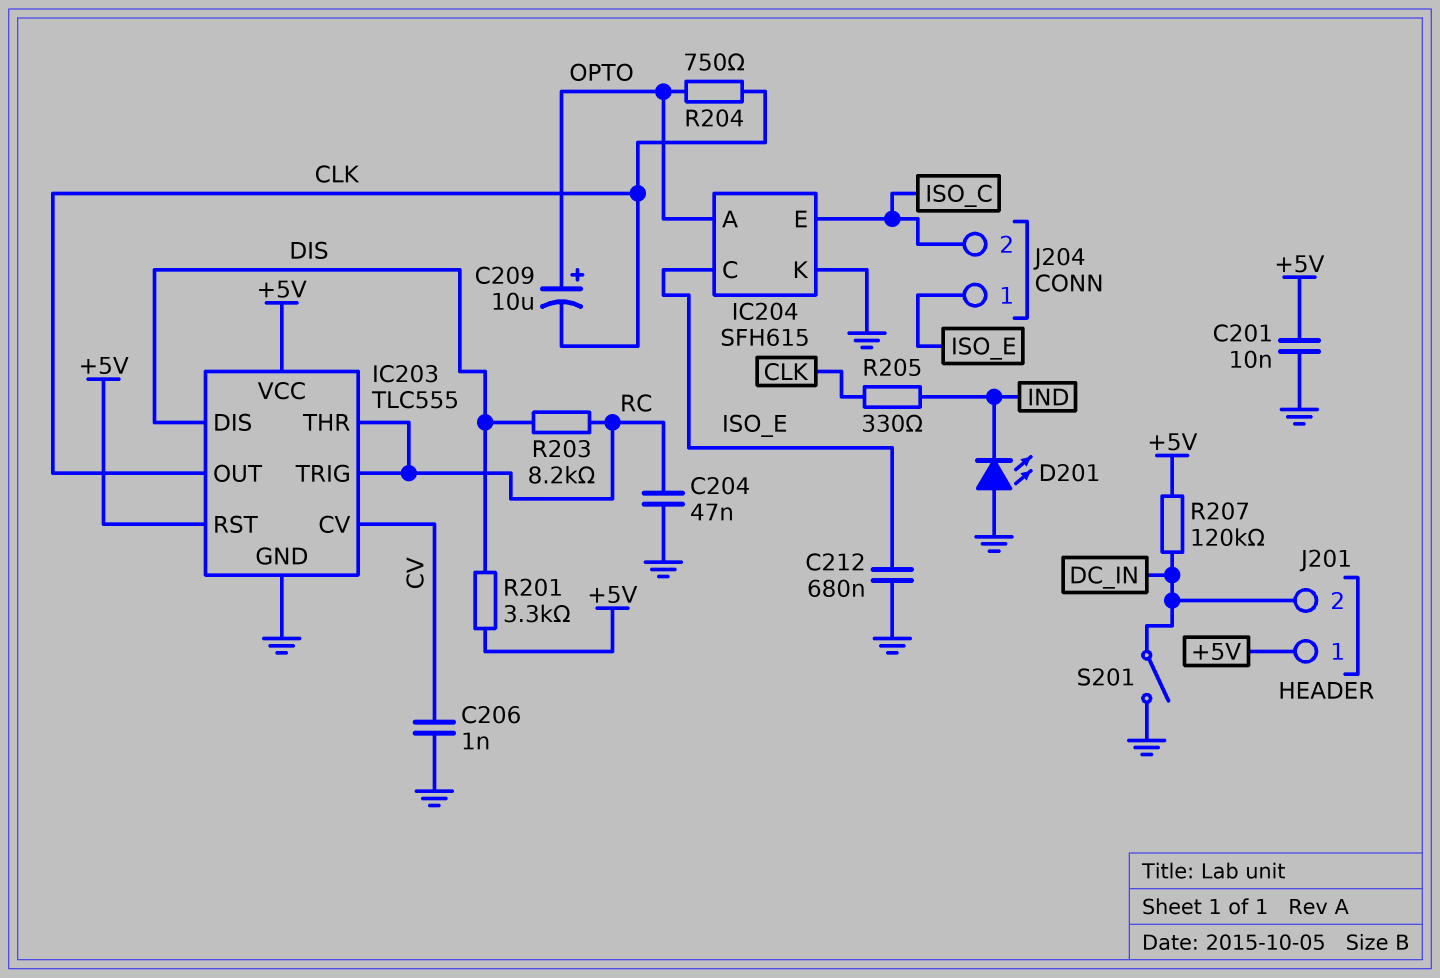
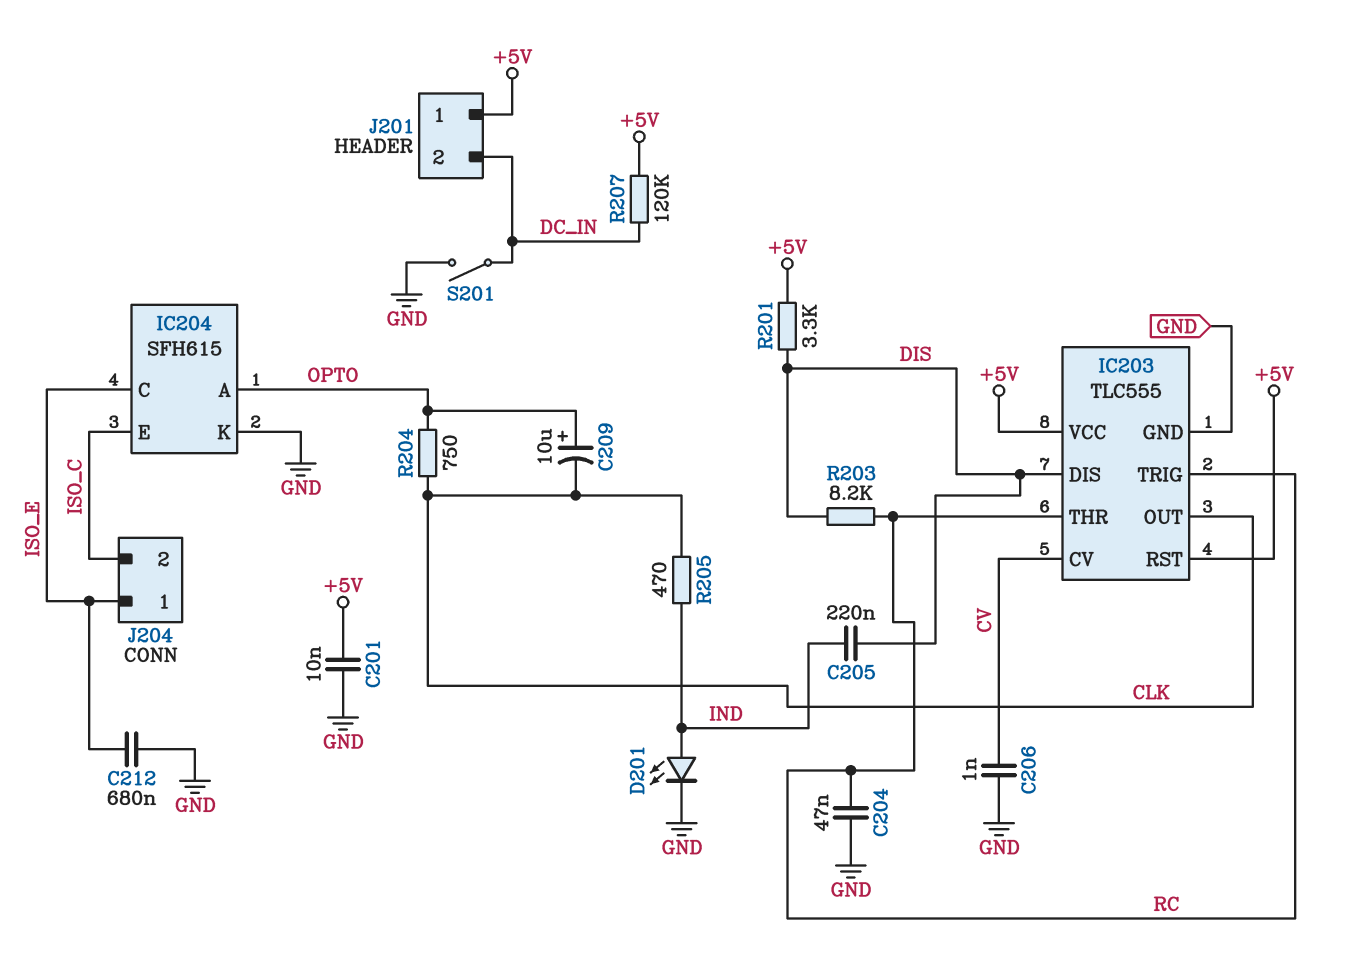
C205: none -> 220nF (DIS, IND)
D201: LED (A GND, K IND) -> LED (A IND, K GND)
R205: 330 (CLK, IND) -> 470 (CLK, IND)

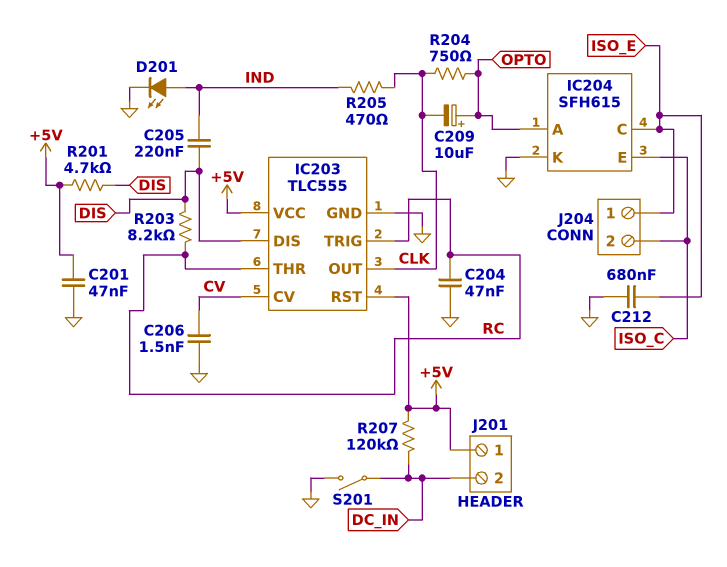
C201: 10nF (+5V, GND) -> 47nF (+5V, GND)
C206: 1nF (CV, GND) -> 1.5nF (CV, GND)
R201: 3.3k (+5V, DIS) -> 4.7k (+5V, DIS)

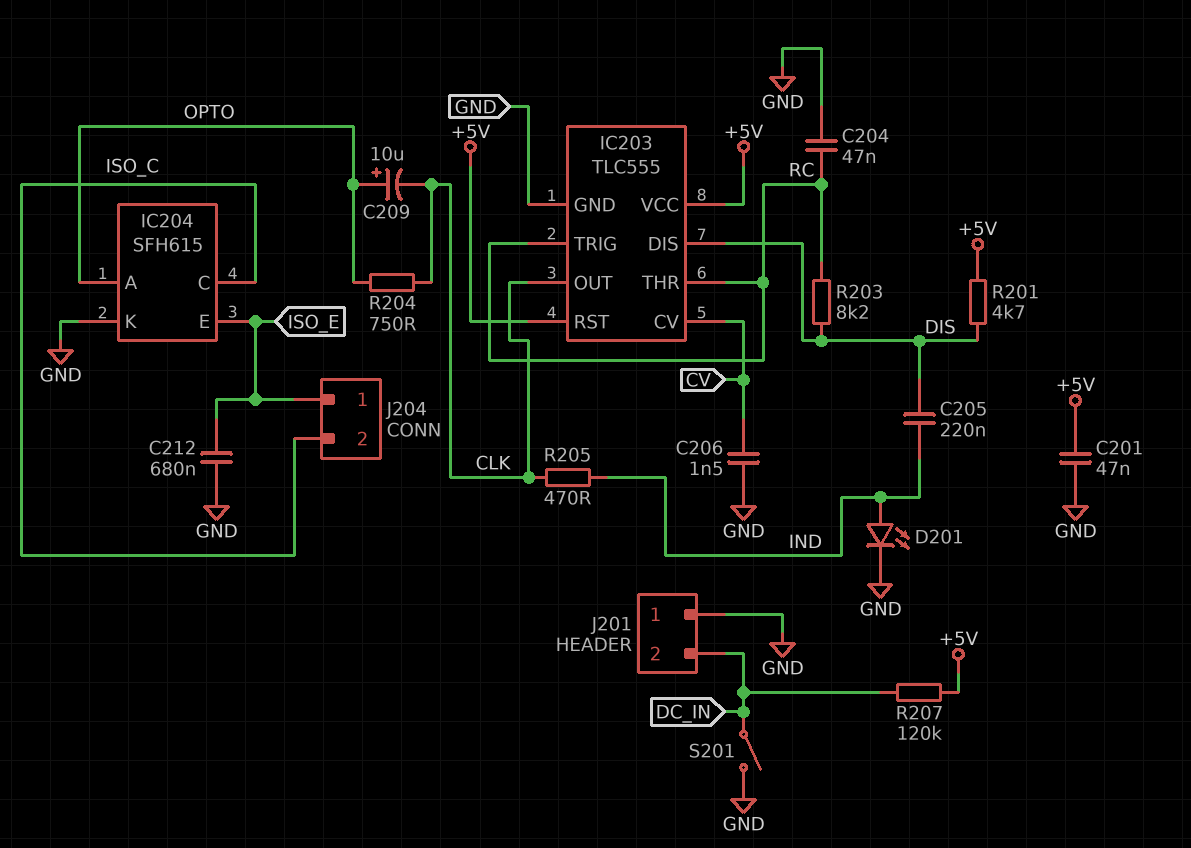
IC204 pin C: ISO_E -> ISO_C
IC204 pin E: ISO_C -> ISO_E
J201 pin 1: +5V -> GND

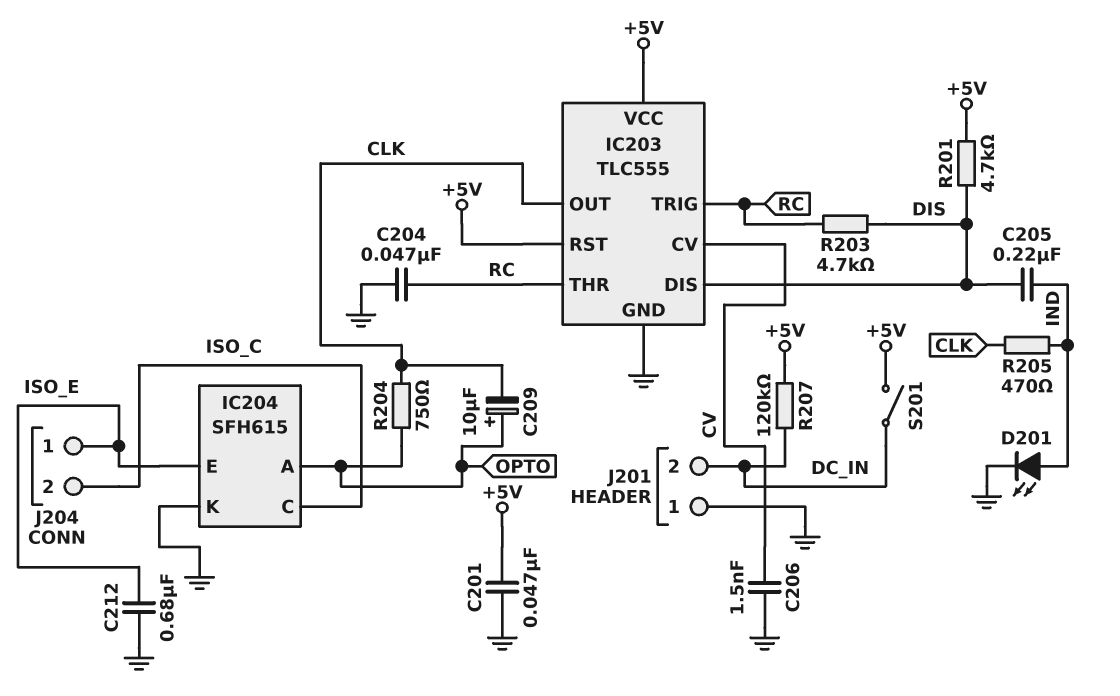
R203: 8.2k (DIS, RC) -> 4.7k (DIS, RC)
S201: switch (DC_IN, GND) -> switch (+5V, DC_IN)

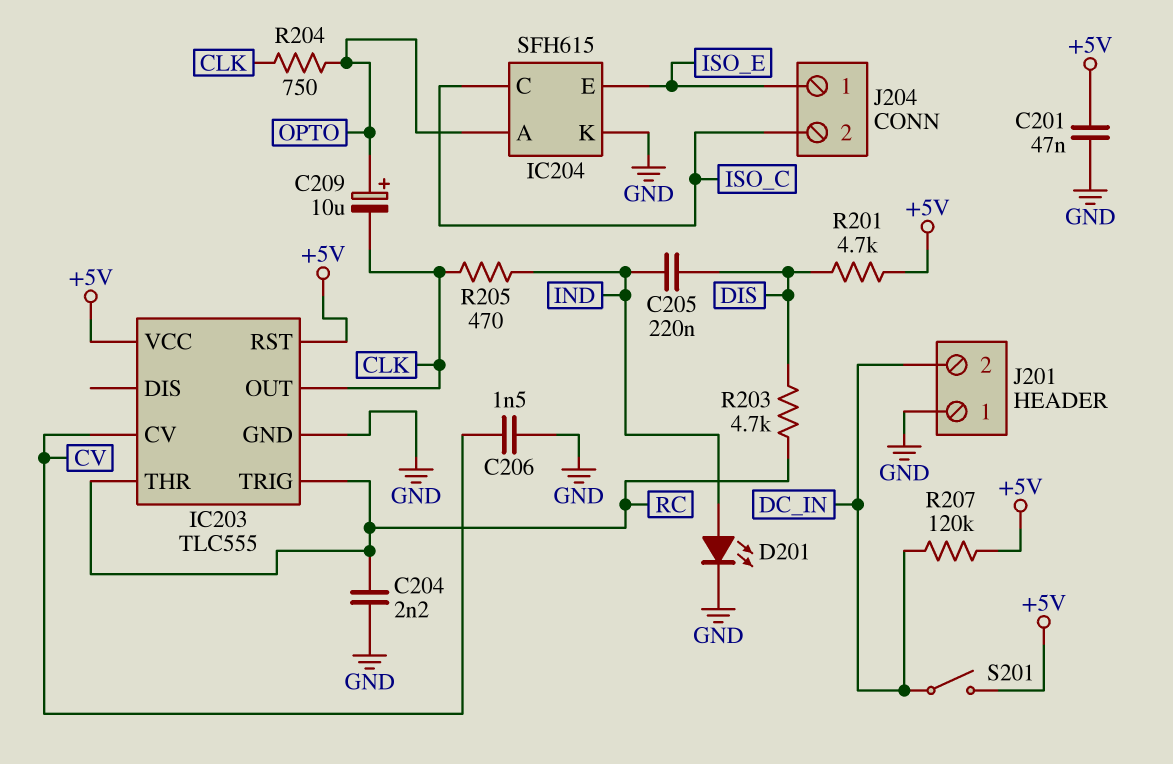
C204: 47nF (GND, RC) -> 2.2nF (GND, RC)
C212: 680nF (GND, ISO_E) -> none
IC203 pin DIS: DIS -> none

